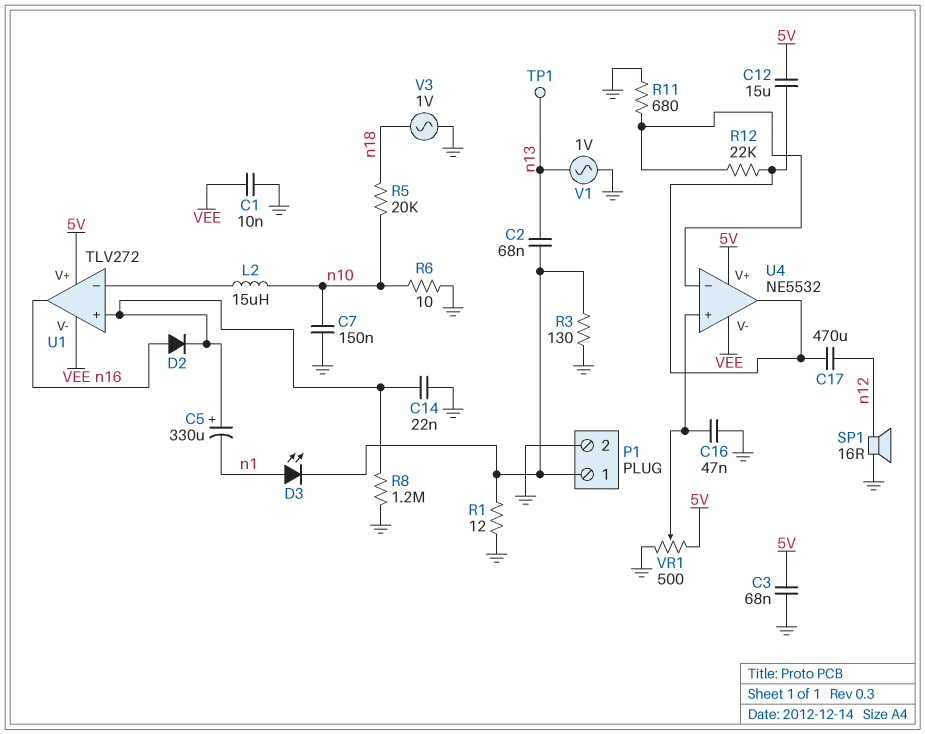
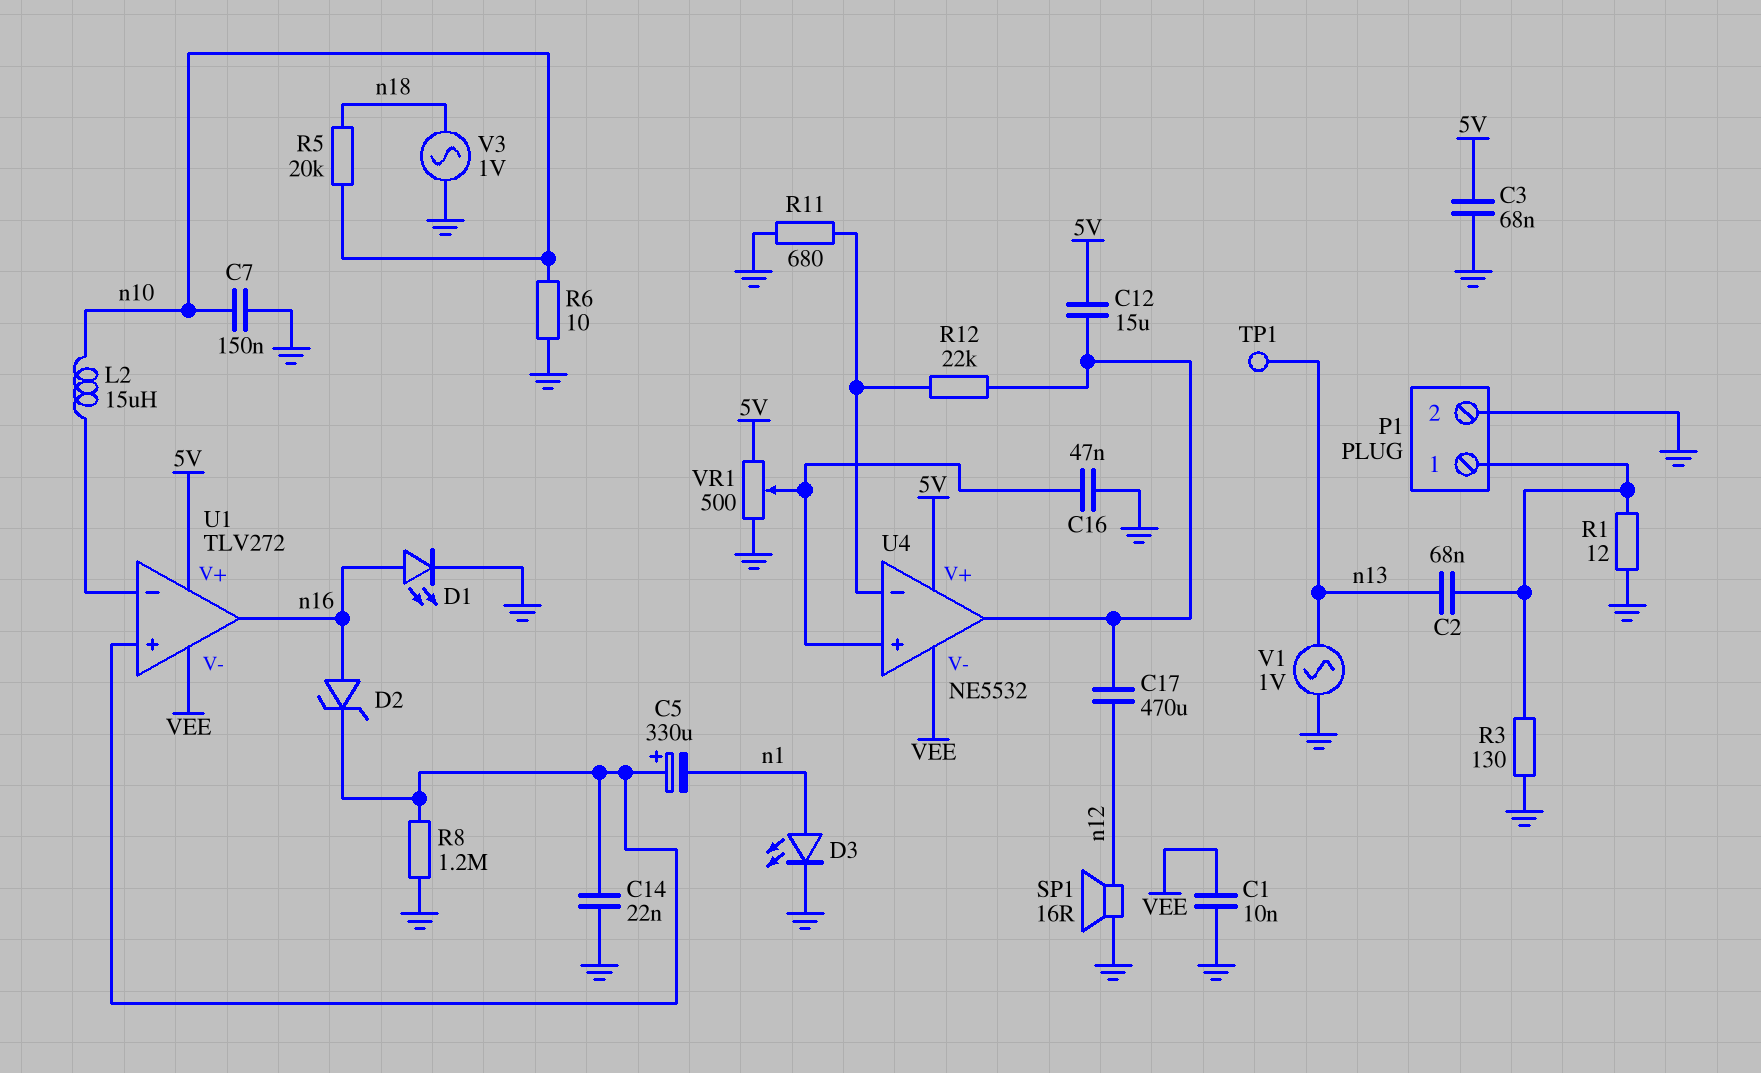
D1: none -> LED (A n16, K GND)
D2: diode (A n16, K U1/in+) -> zener (A n16, K U1/in+)
D3: LED (A n1, K P1/1) -> LED (A n1, K GND)

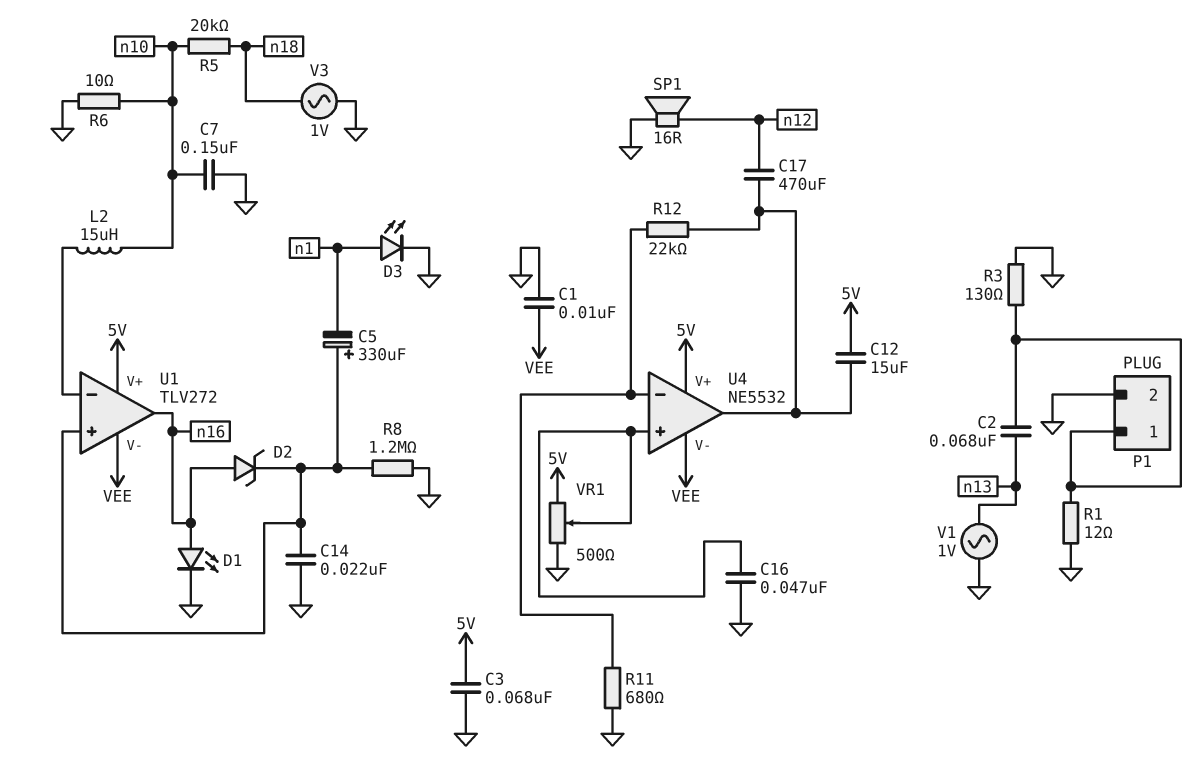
TP1: test point (n13) -> none

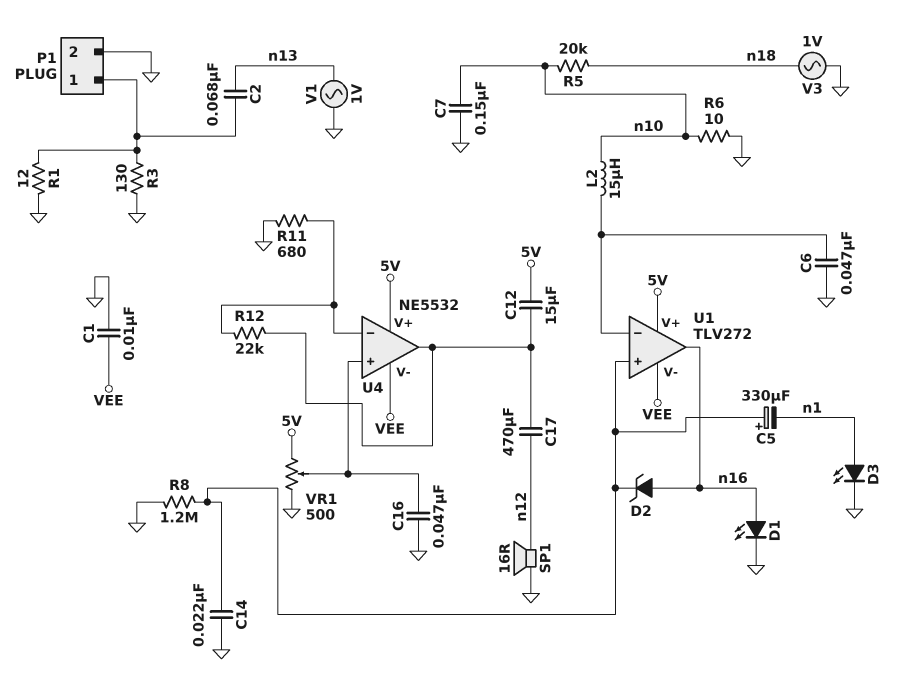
C3: 68nF (5V, GND) -> none
C6: none -> 47nF (GND, U1/in-)

